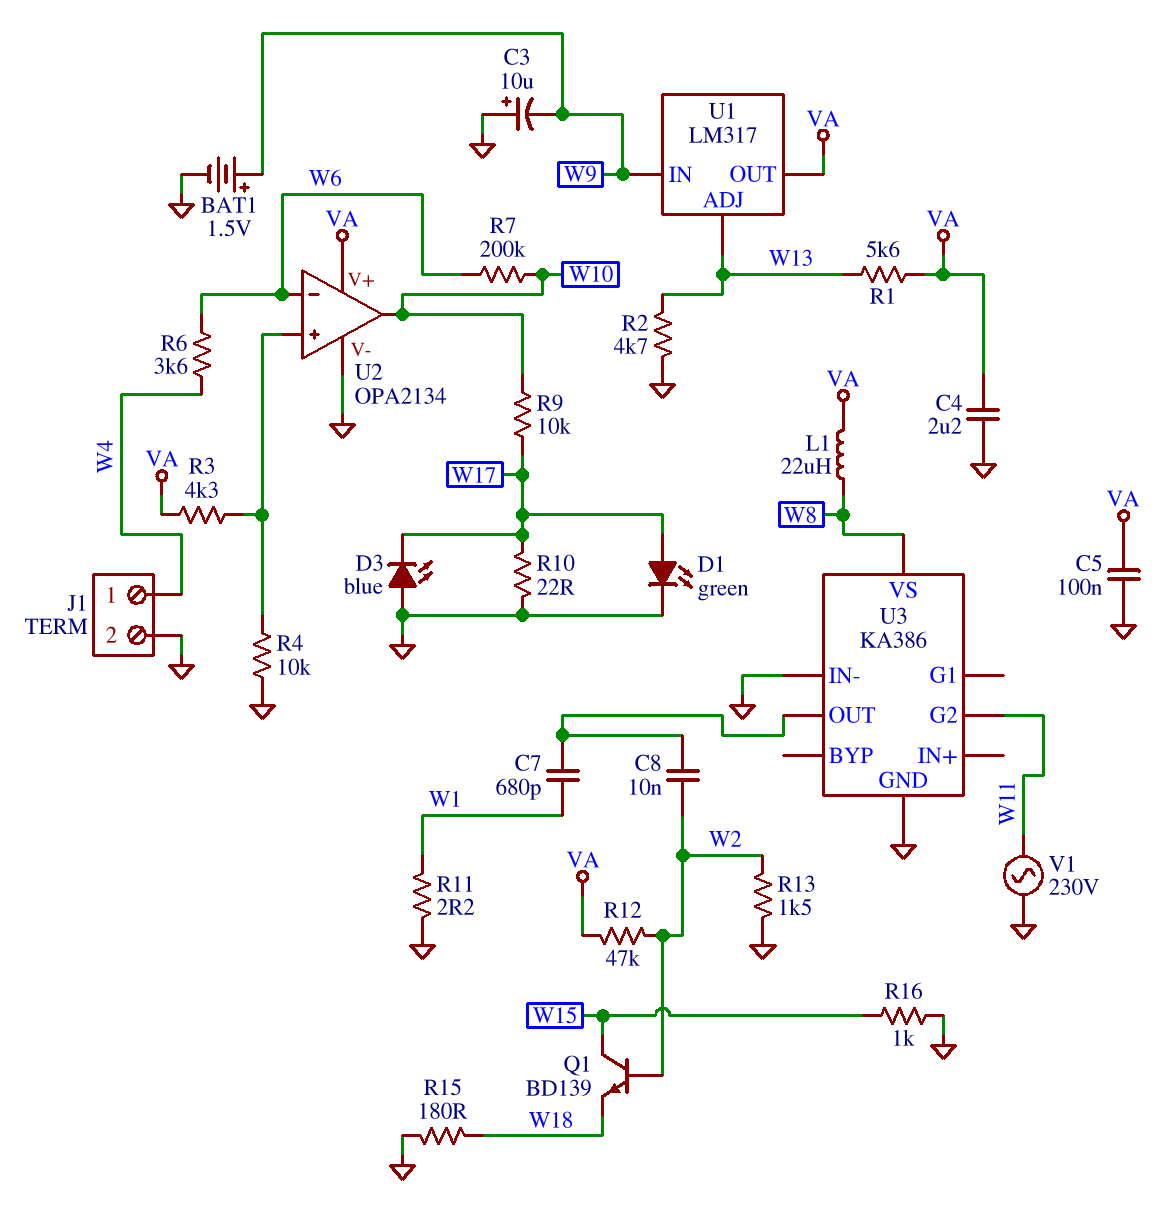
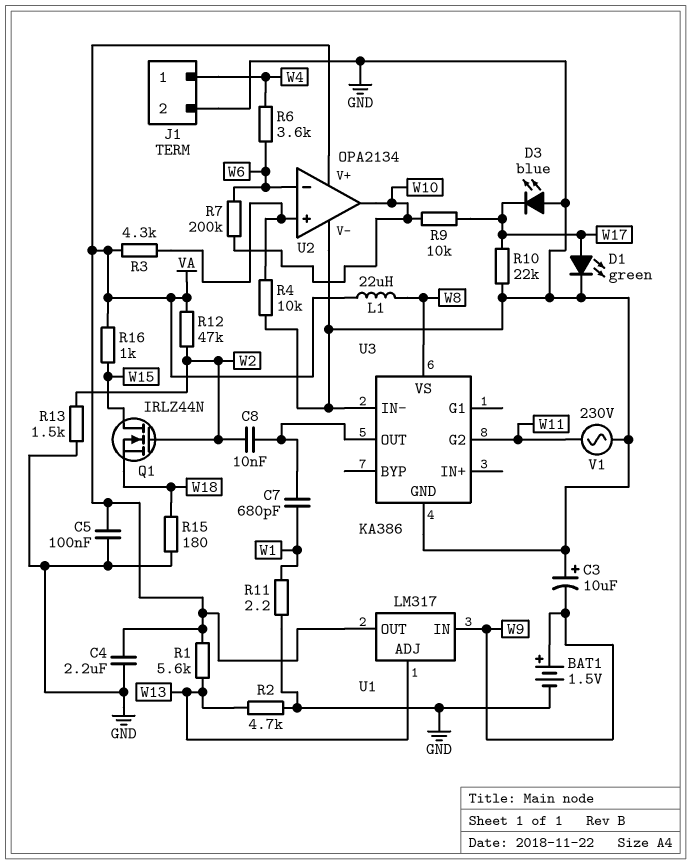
Q1: NPN BD139 (B W2, C W15, E W18) -> NMOS IRLZ44N (G W2, D W15, S W18)
R10: 22 (GND, W17) -> 22k (GND, W17)
R16: 1k (GND, W15) -> 1k (VA, W15)

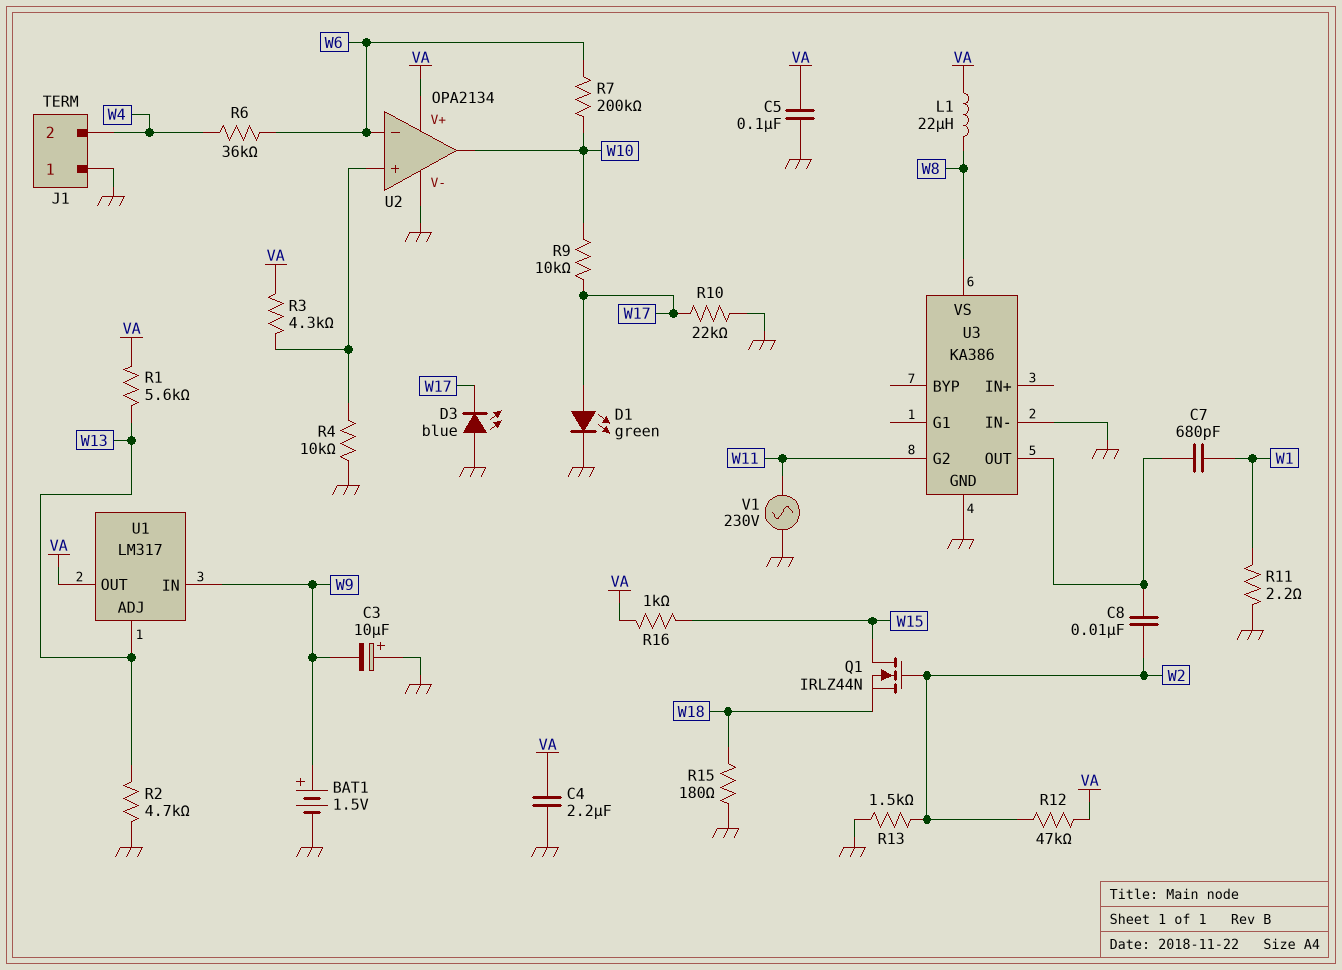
J1 pin 1: W4 -> GND
J1 pin 2: GND -> W4
R6: 3.6k (W4, W6) -> 36k (W4, W6)

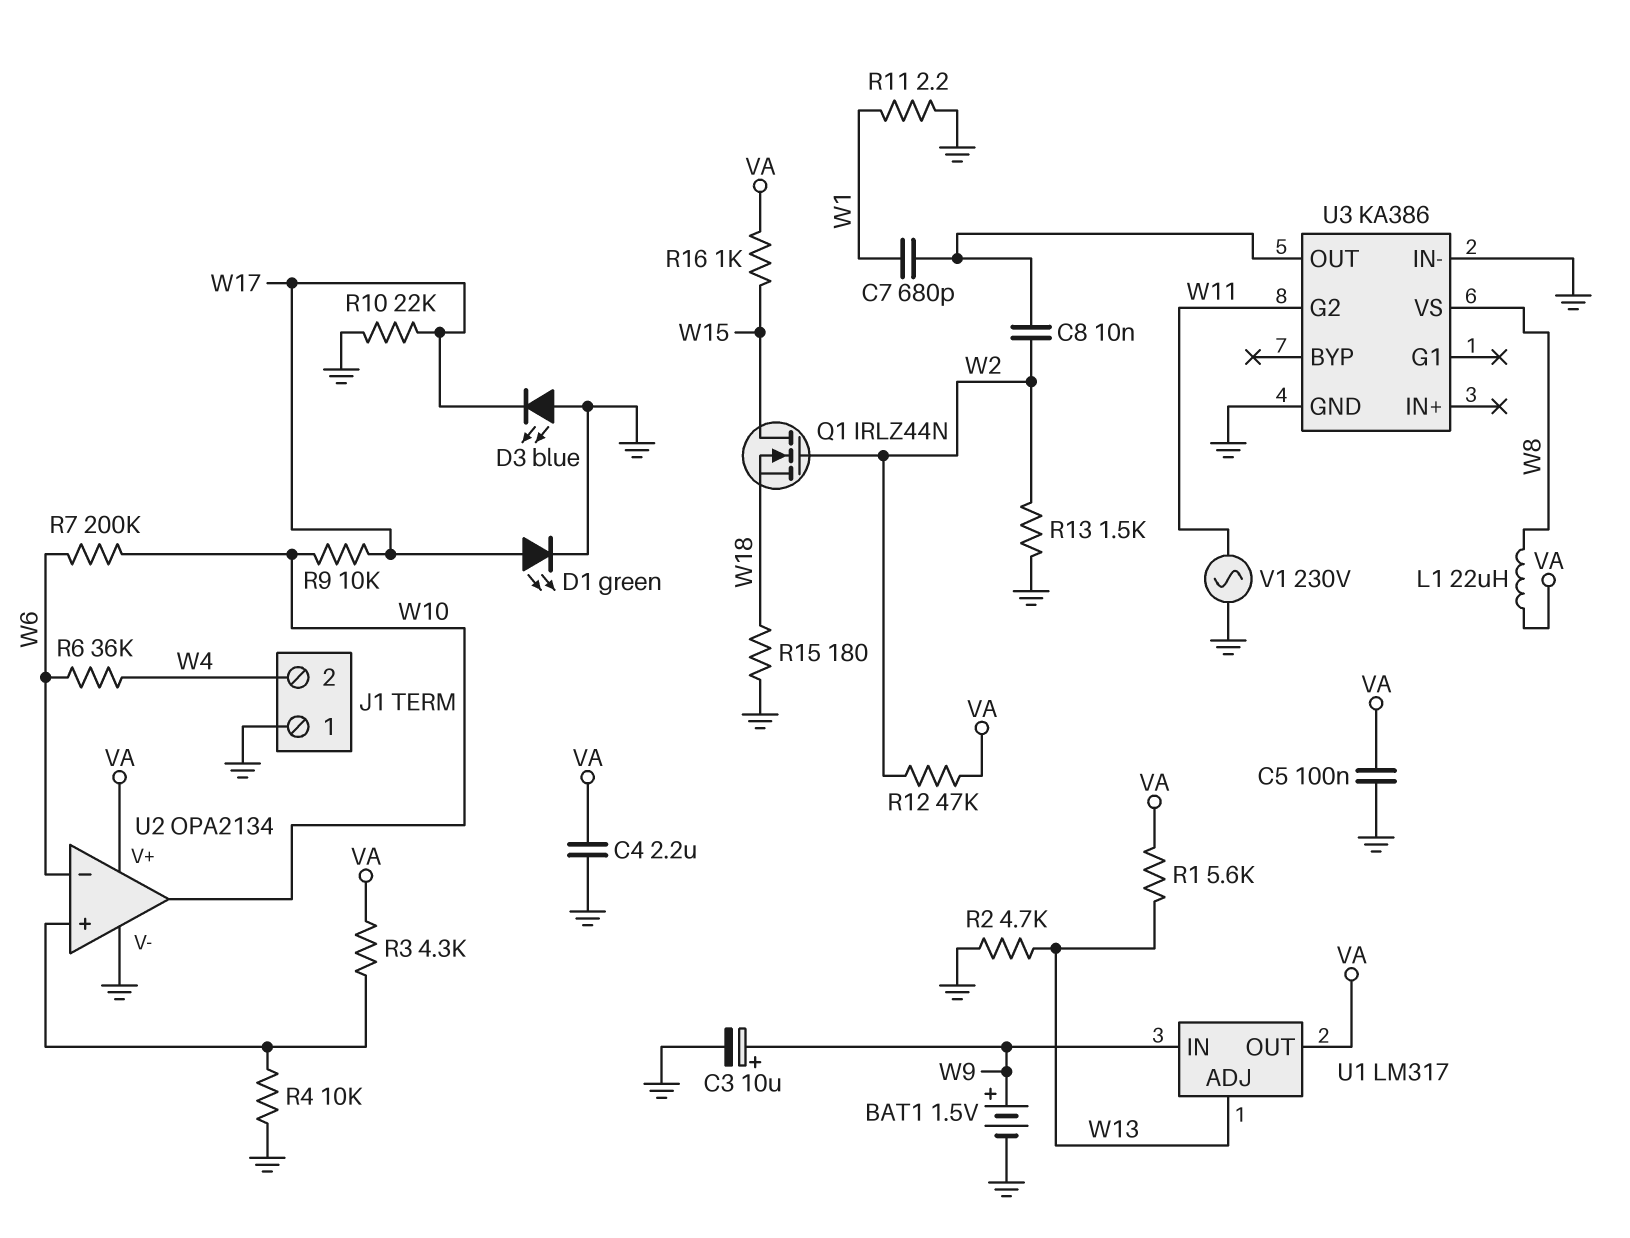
C3: 10uF (plus GND, minus W9) -> 10uF (plus W9, minus GND)

